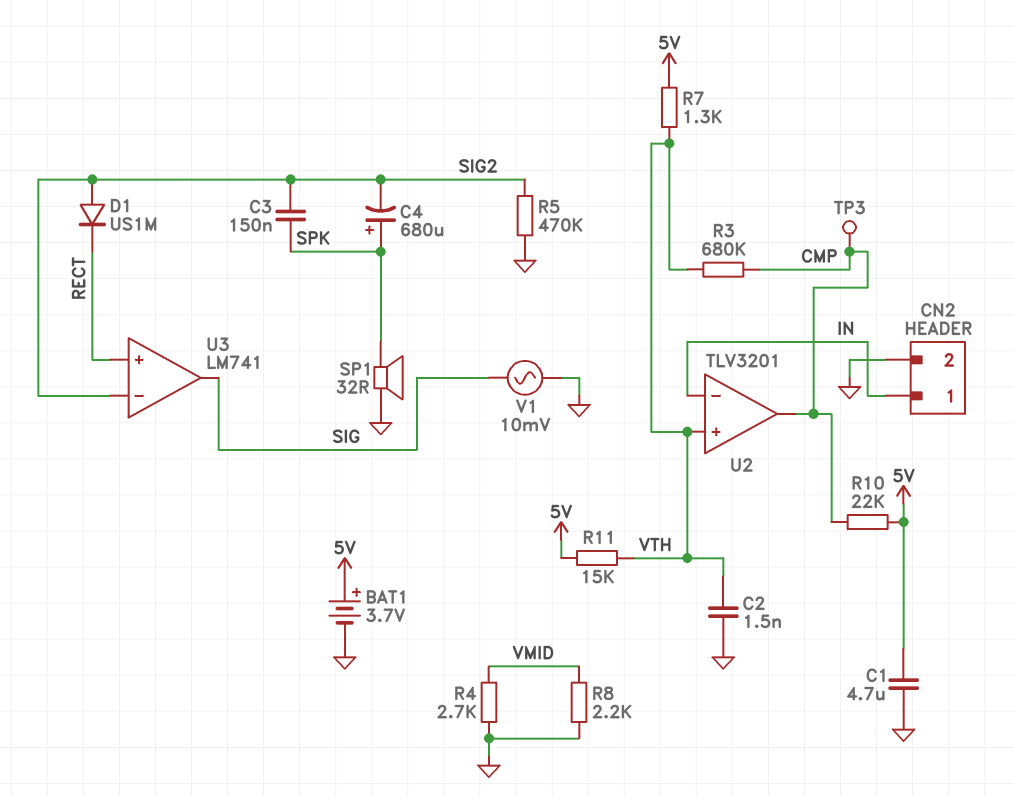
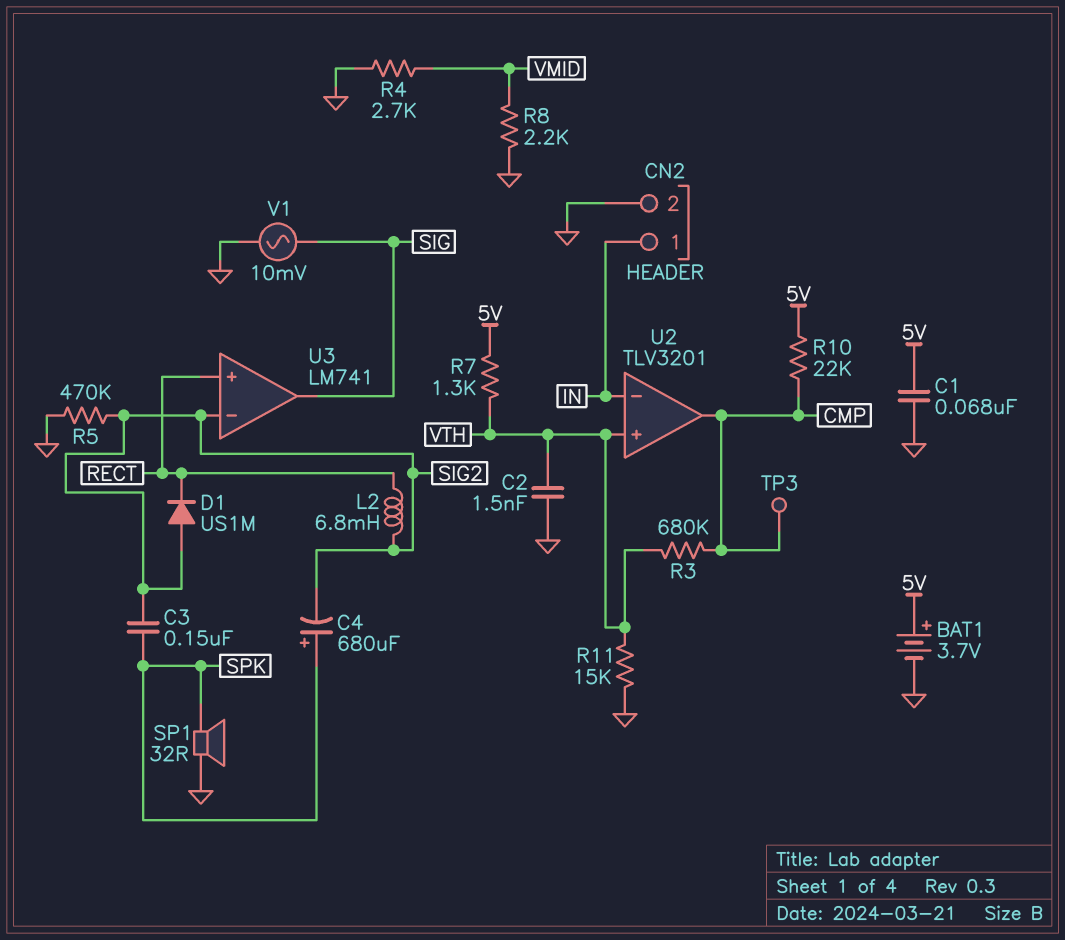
C1: 4.7uF (5V, GND) -> 68nF (5V, GND)
L2: none -> 6.8mH (RECT, SIG2)
R11: 15k (5V, VTH) -> 15k (GND, VTH)

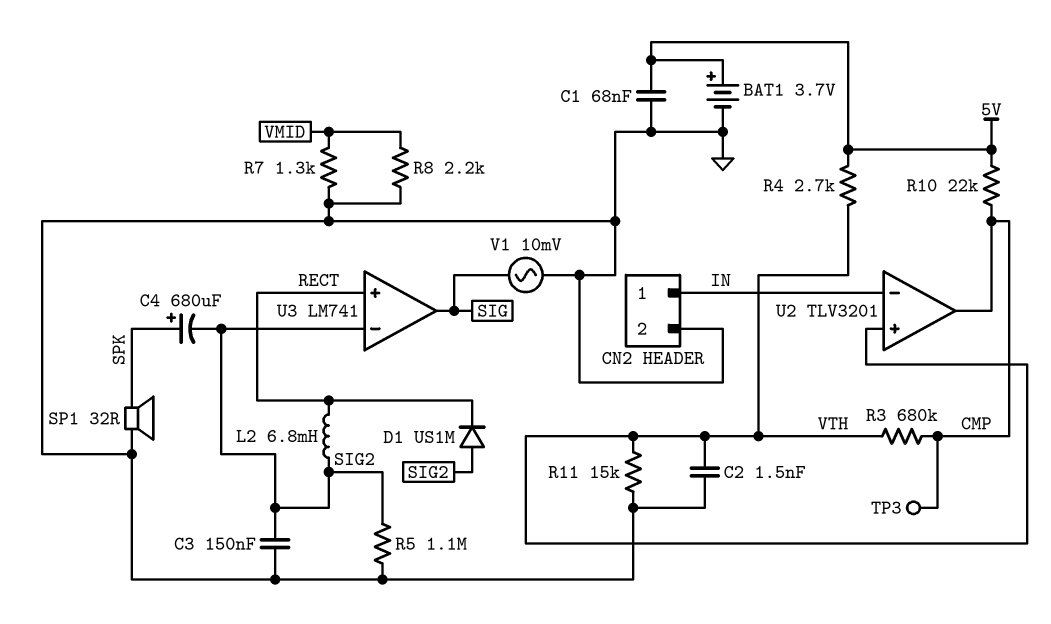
C3: 150nF (SIG2, SPK) -> 150nF (GND, SIG2)
R4: 2.7k (GND, VMID) -> 2.7k (5V, VTH)
R5: 470k (GND, SIG2) -> 1.1M (GND, SIG2)
R7: 1.3k (5V, VTH) -> 1.3k (GND, VMID)

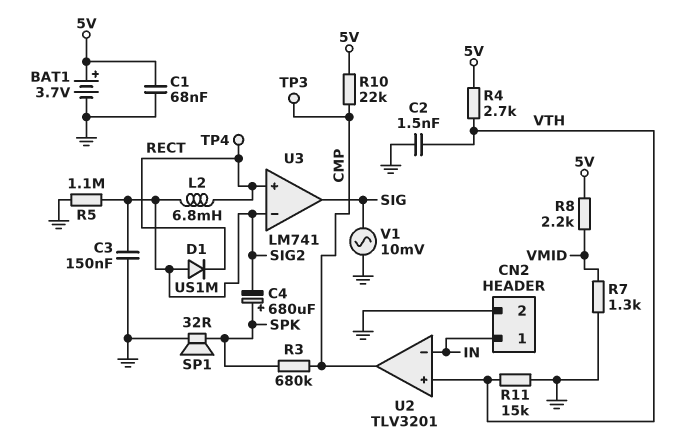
R3: 680k (CMP, VTH) -> 680k (CMP, SPK)
R8: 2.2k (GND, VMID) -> 2.2k (5V, VMID)
TP4: none -> test point (RECT)

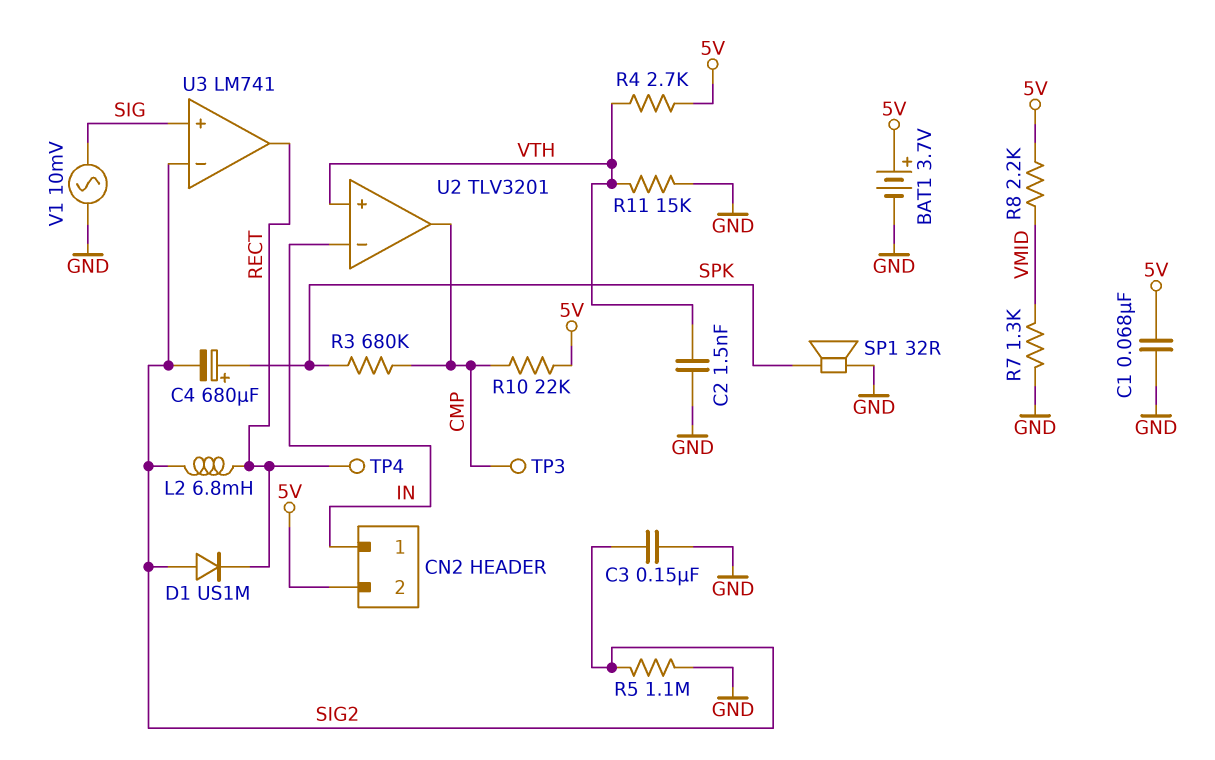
CN2 pin 2: GND -> 5V
U3 pin in+: RECT -> SIG
U3 pin out: SIG -> RECT

